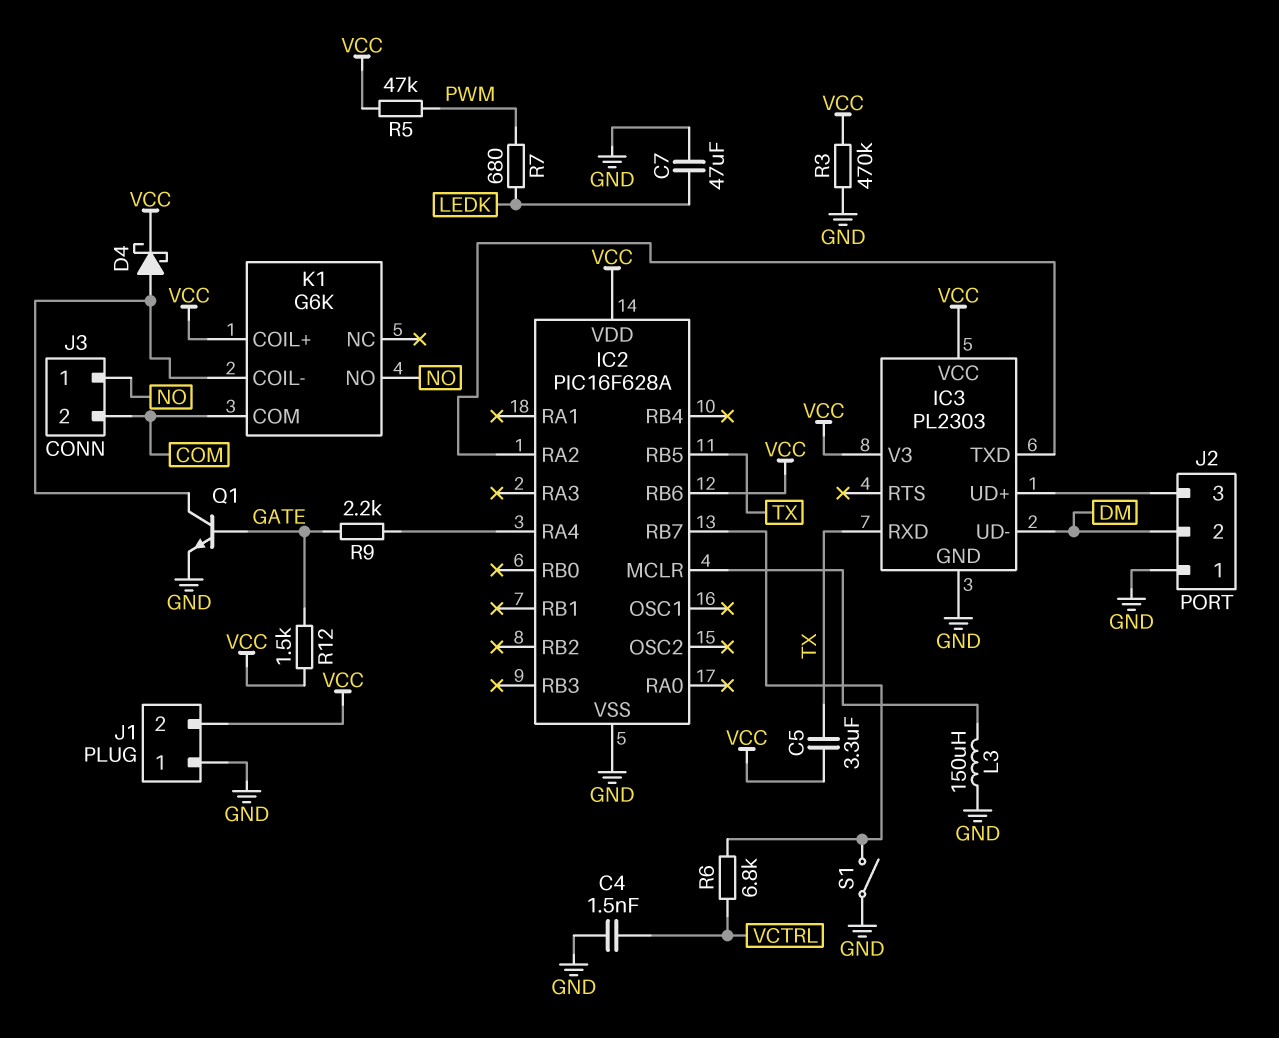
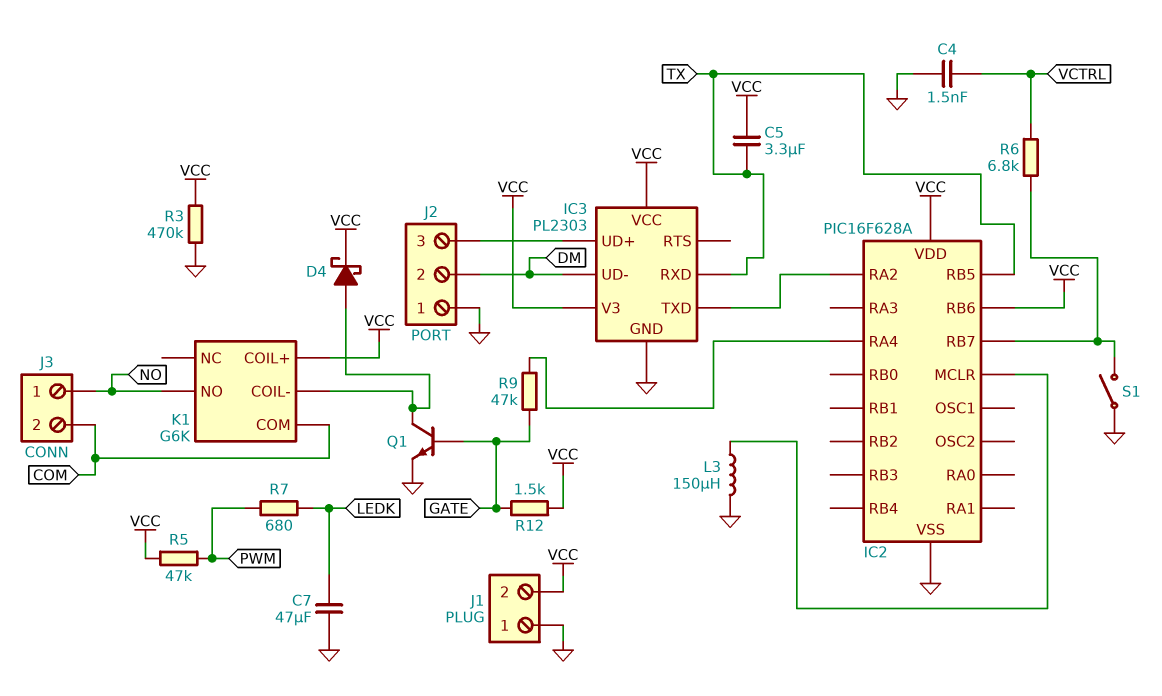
R9: 2.2k (GATE, IC2/RA4) -> 47k (GATE, IC2/RA4)

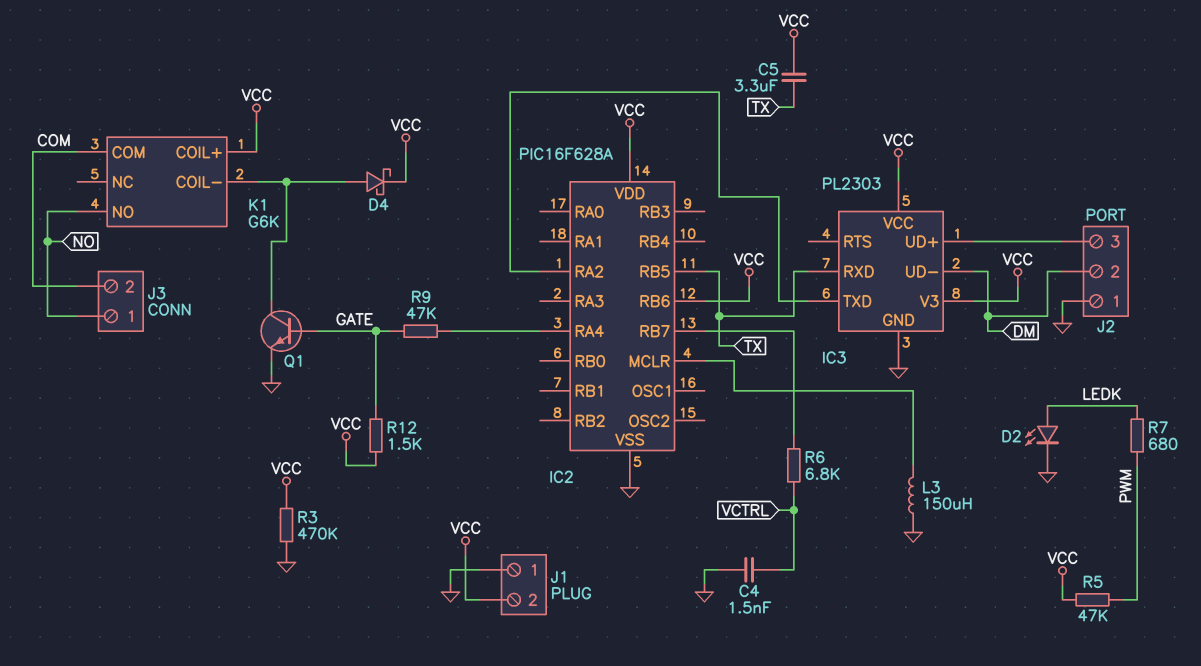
C7: 47uF (GND, LEDK) -> none
D2: none -> LED (A LEDK, K GND)
S1: switch (GND, IC2/RB7) -> none

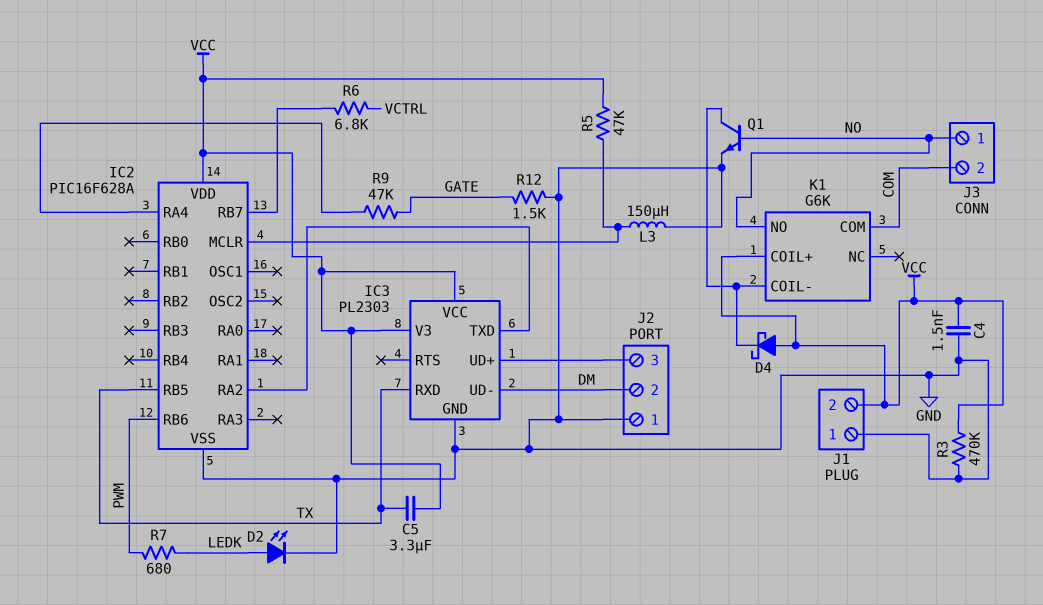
C4: 1.5nF (GND, VCTRL) -> 1.5nF (GND, VCC)
D4: schottky (A K1/COIL-, K VCC) -> schottky (A VCC, K K1/COIL-)
IC2 pin RB6: VCC -> PWM
Q1: NPN (B GATE, C K1/COIL-, E GND) -> NPN (B NO, C K1/COIL-, E GND)
R5: 47k (PWM, VCC) -> 47k (IC2/MCLR, VCC)
R12: 1.5k (GATE, VCC) -> 1.5k (GATE, GND)

